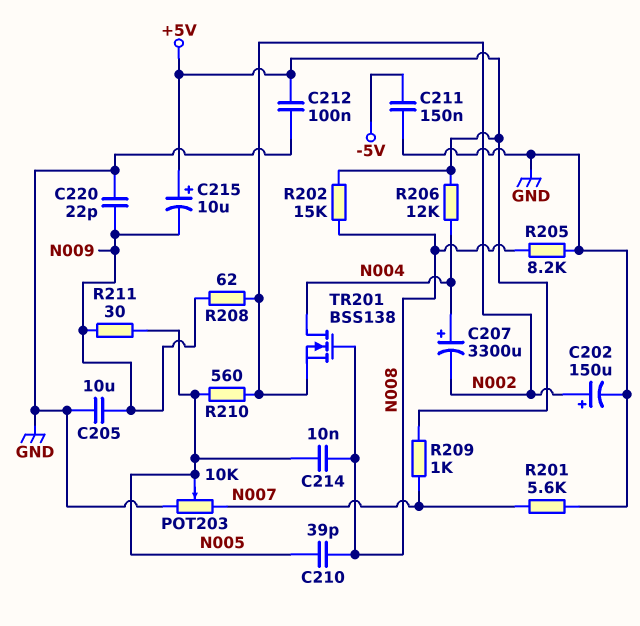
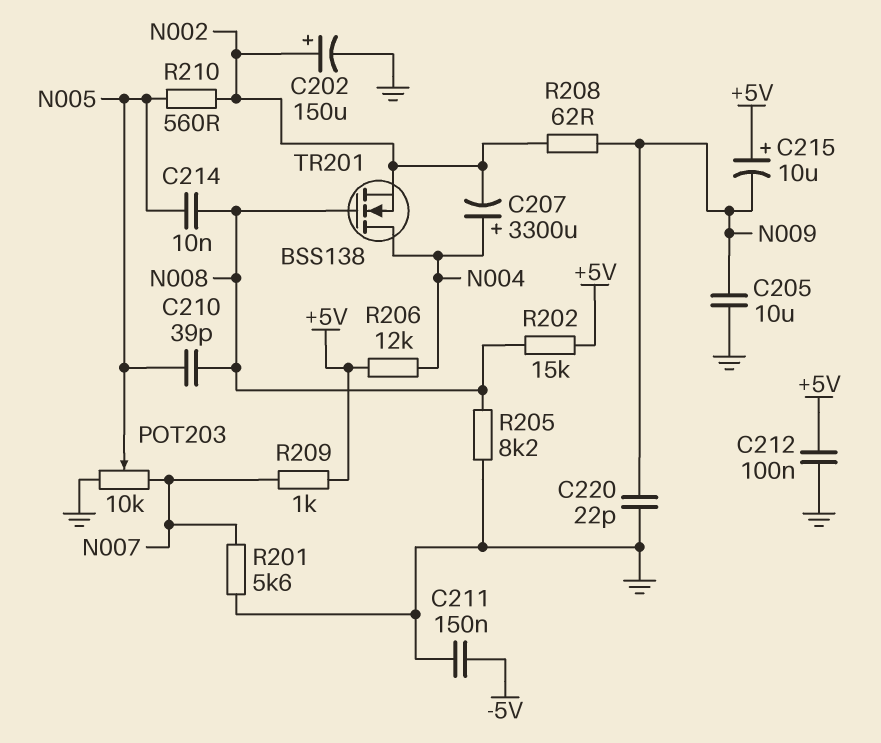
R211: 30 (N005, N009) -> none

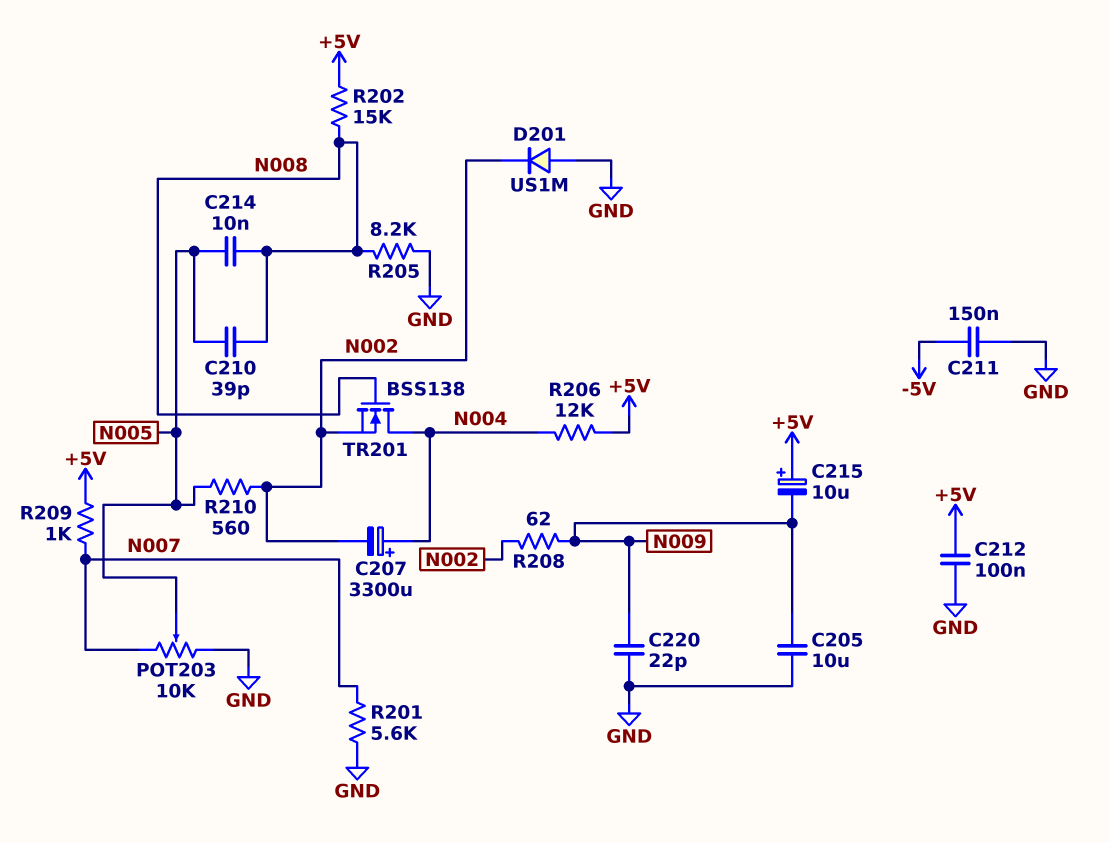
C202: 150uF (plus N002, minus GND) -> none
D201: none -> diode US1M (A GND, K N002)

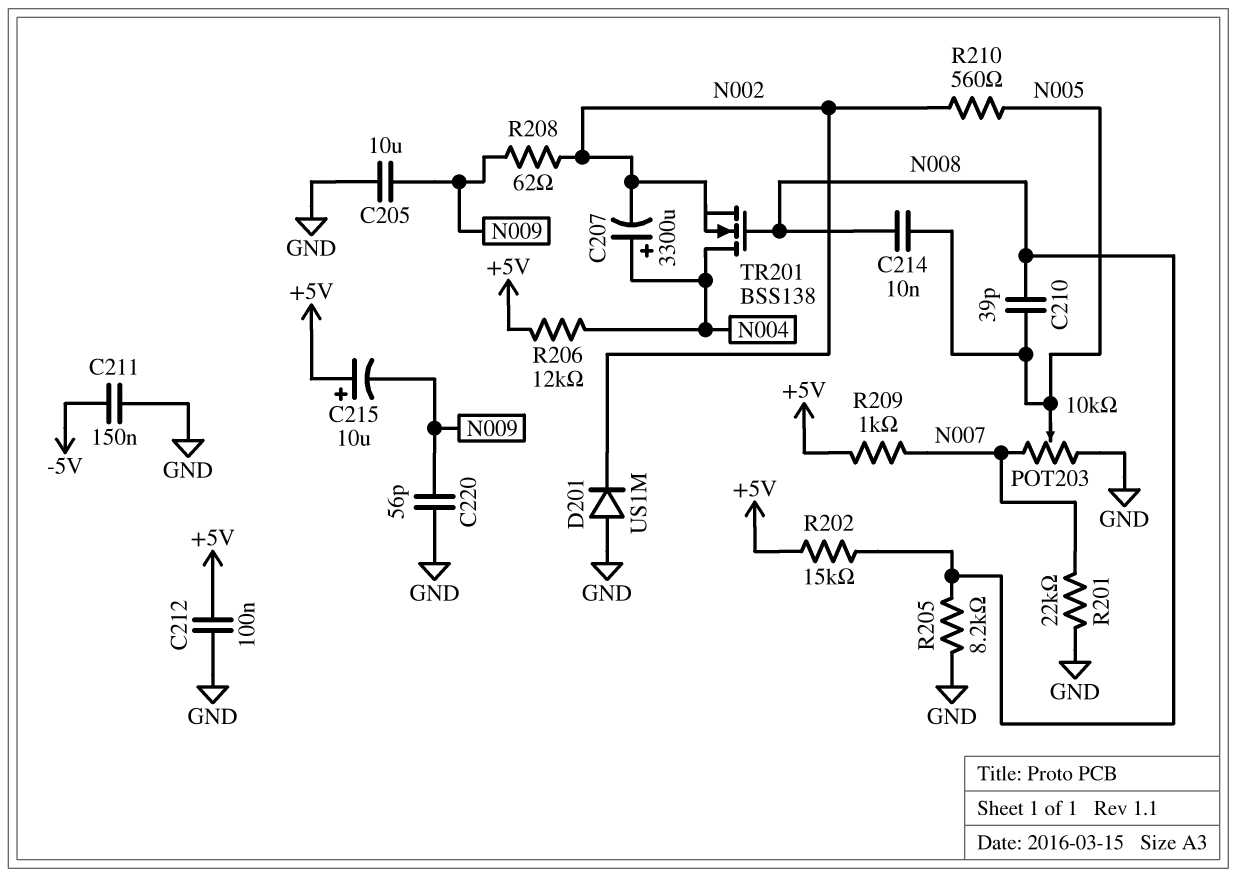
C220: 22pF (GND, N009) -> 56pF (GND, N009)
R201: 5.6k (GND, N007) -> 22k (GND, N007)

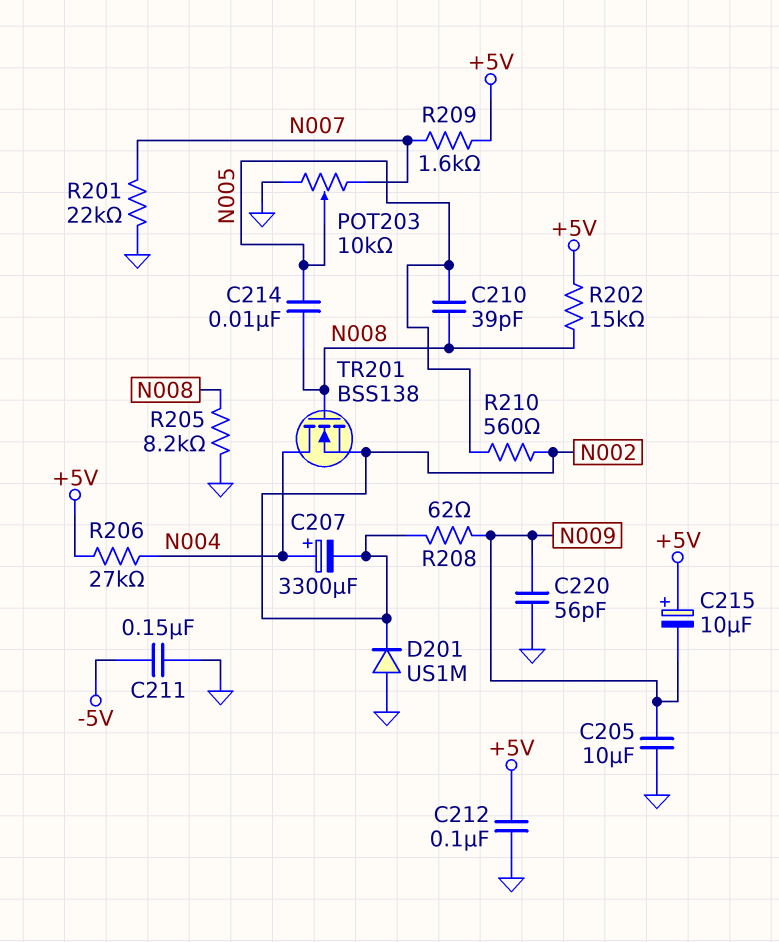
R206: 12k (+5V, N004) -> 27k (+5V, N004)
R209: 1k (+5V, N007) -> 1.6k (+5V, N007)

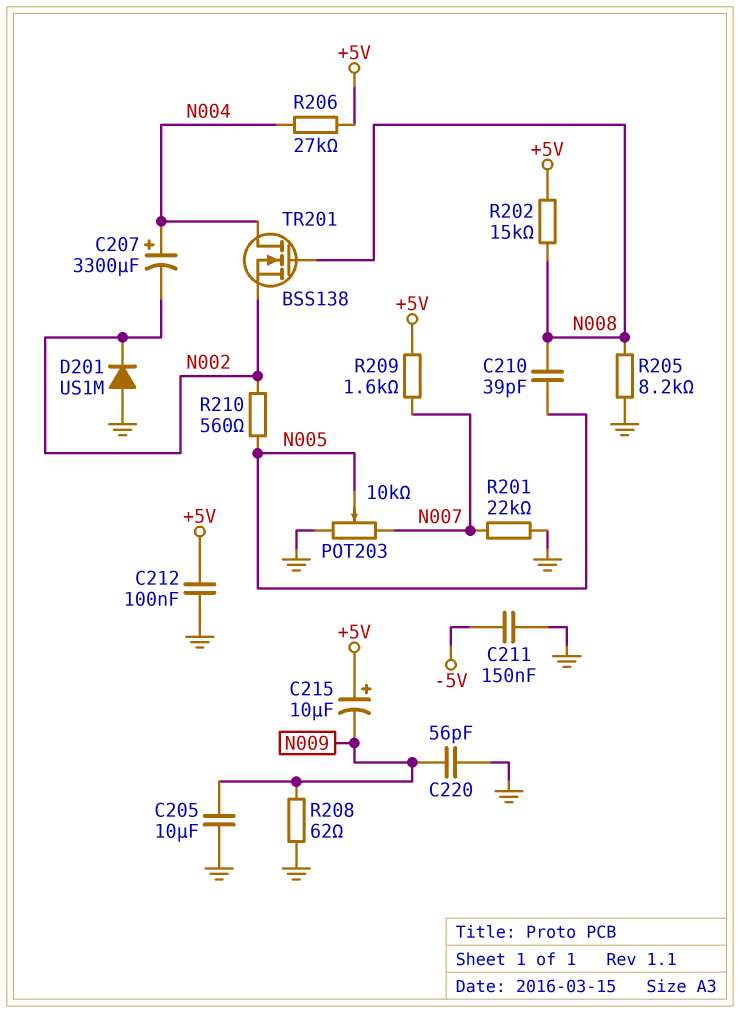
C214: 10nF (N005, N008) -> none
R208: 62 (N002, N009) -> 62 (GND, N009)

